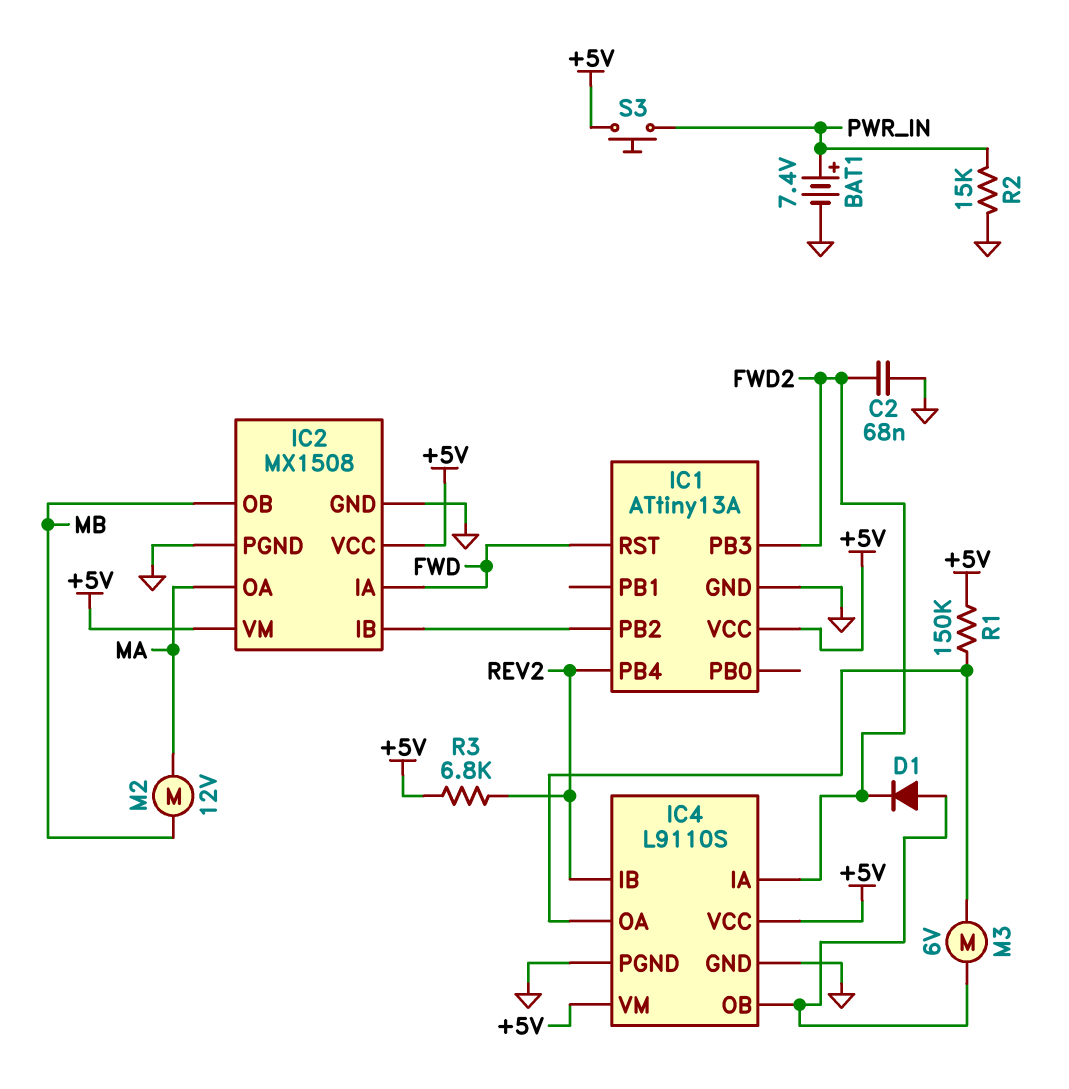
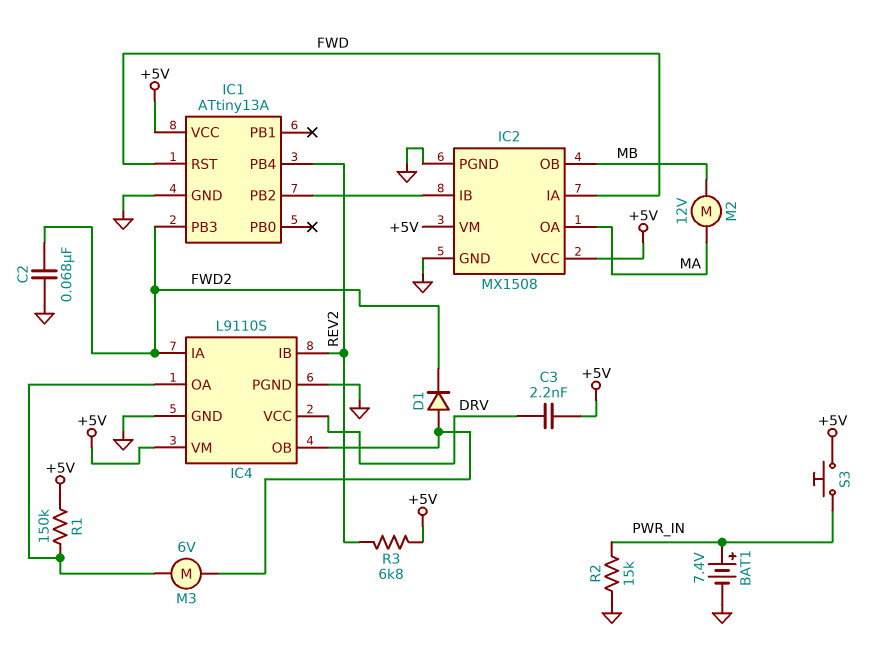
C3: none -> 2.2nF (+5V, DRV)
IC4 pin VCC: +5V -> DRV

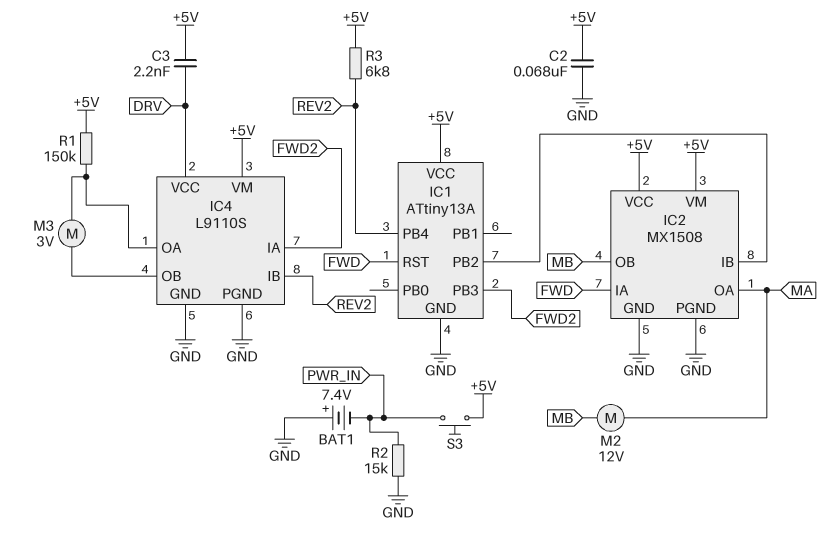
BAT1: 7.4V (plus PWR_IN, minus GND) -> 7.4V (plus GND, minus PWR_IN)
C2: 68nF (FWD2, GND) -> 68nF (+5V, GND)
D1: diode (A IC4/OB, K FWD2) -> none
M3: motor 6V (IC4/OA, IC4/OB) -> motor 3V (IC4/OA, IC4/OB)

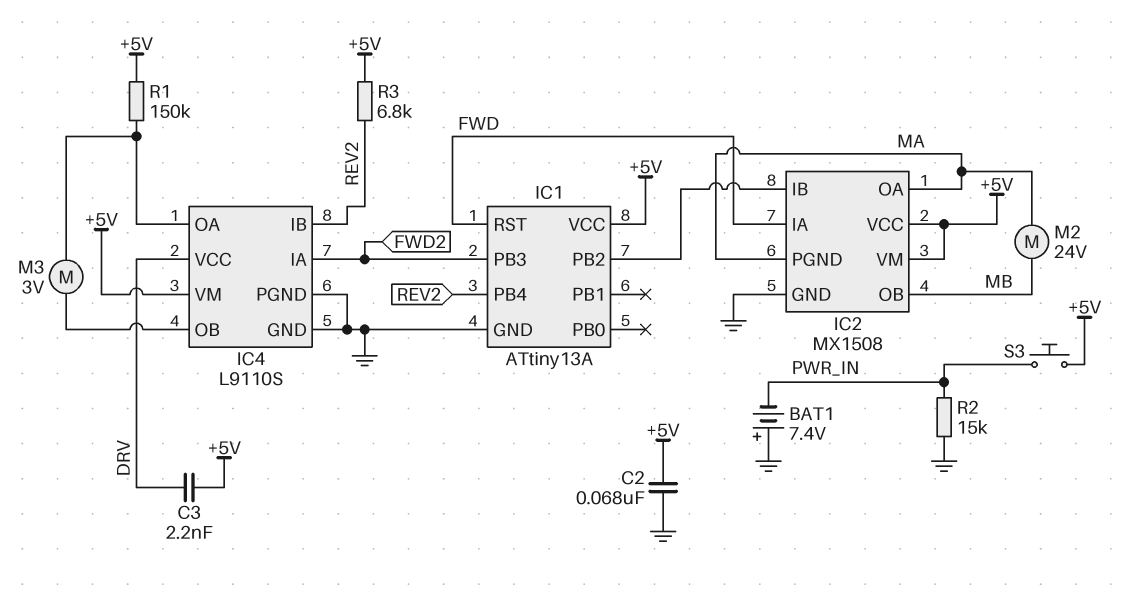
IC2 pin PGND: GND -> MA
M2: motor 12V (MA, MB) -> motor 24V (MA, MB)

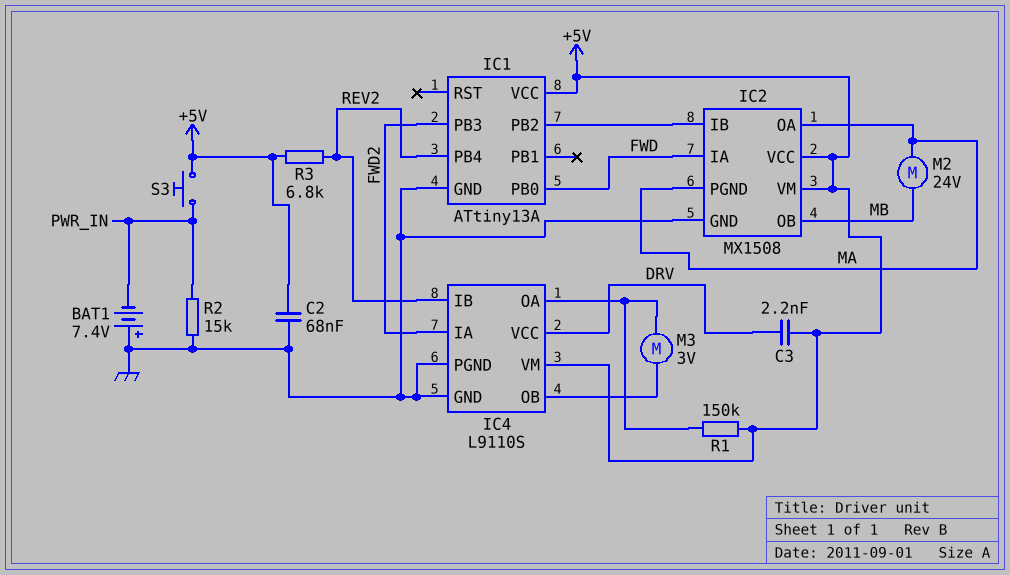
IC1 pin PB0: none -> FWD
IC1 pin RST: FWD -> none

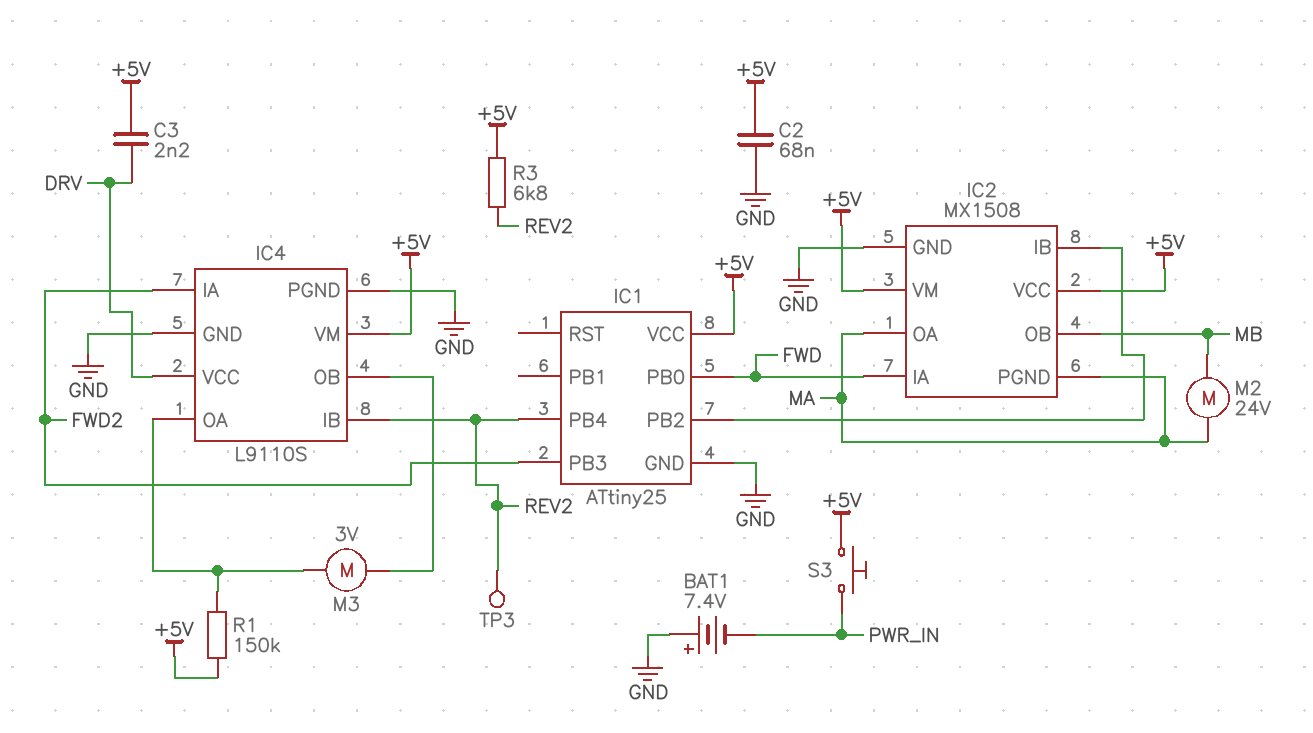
IC1: ATtiny13A -> ATtiny25
R2: 15k (GND, PWR_IN) -> none
TP3: none -> test point (REV2)

